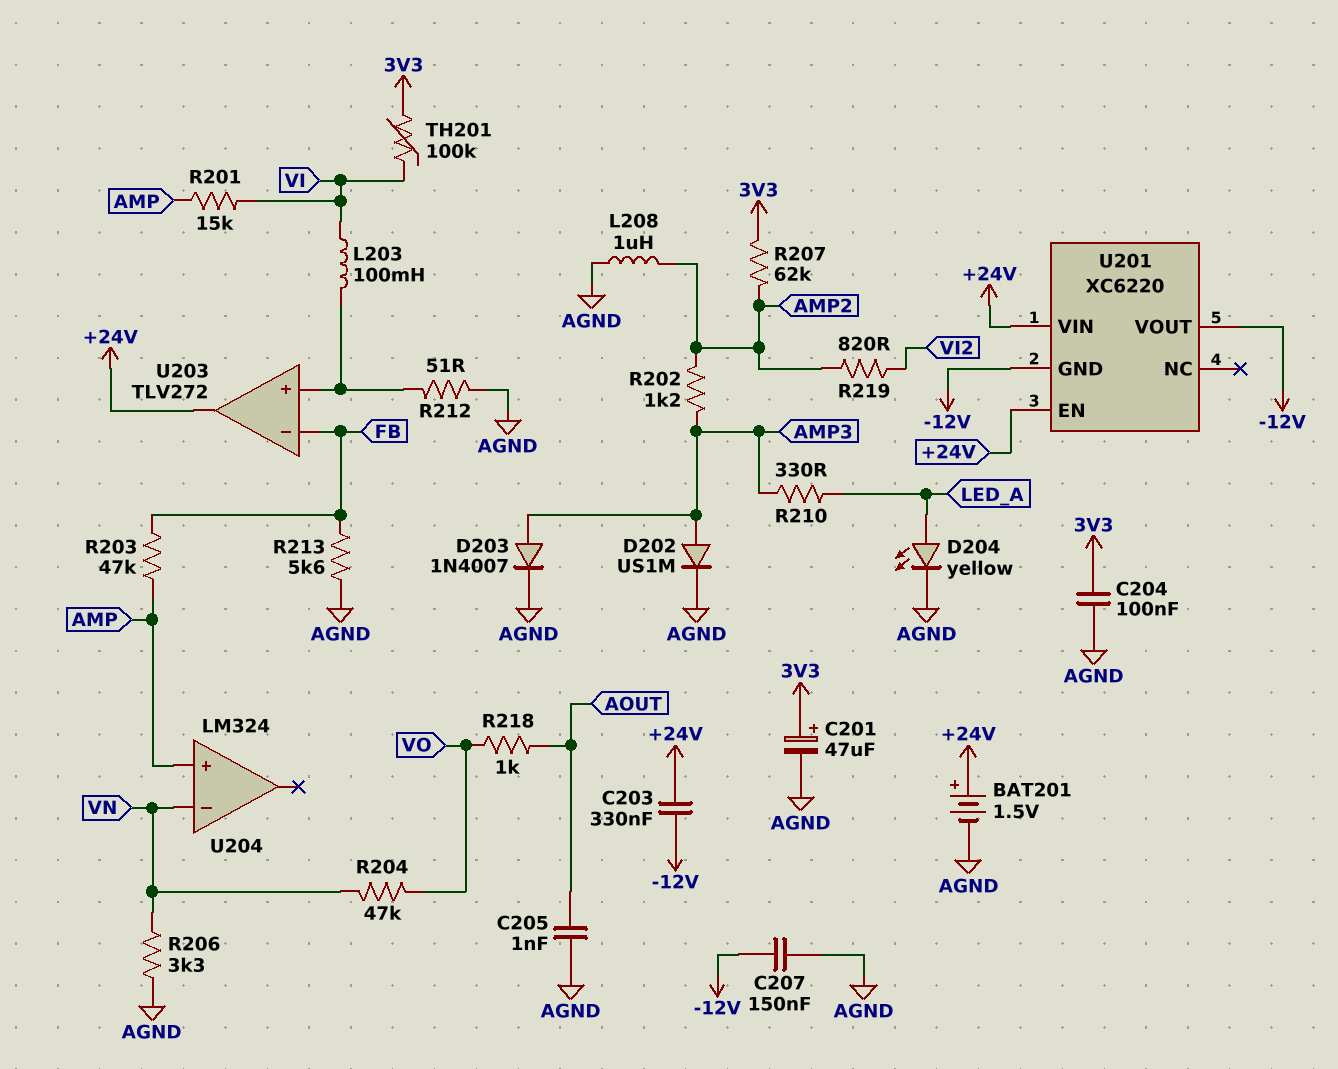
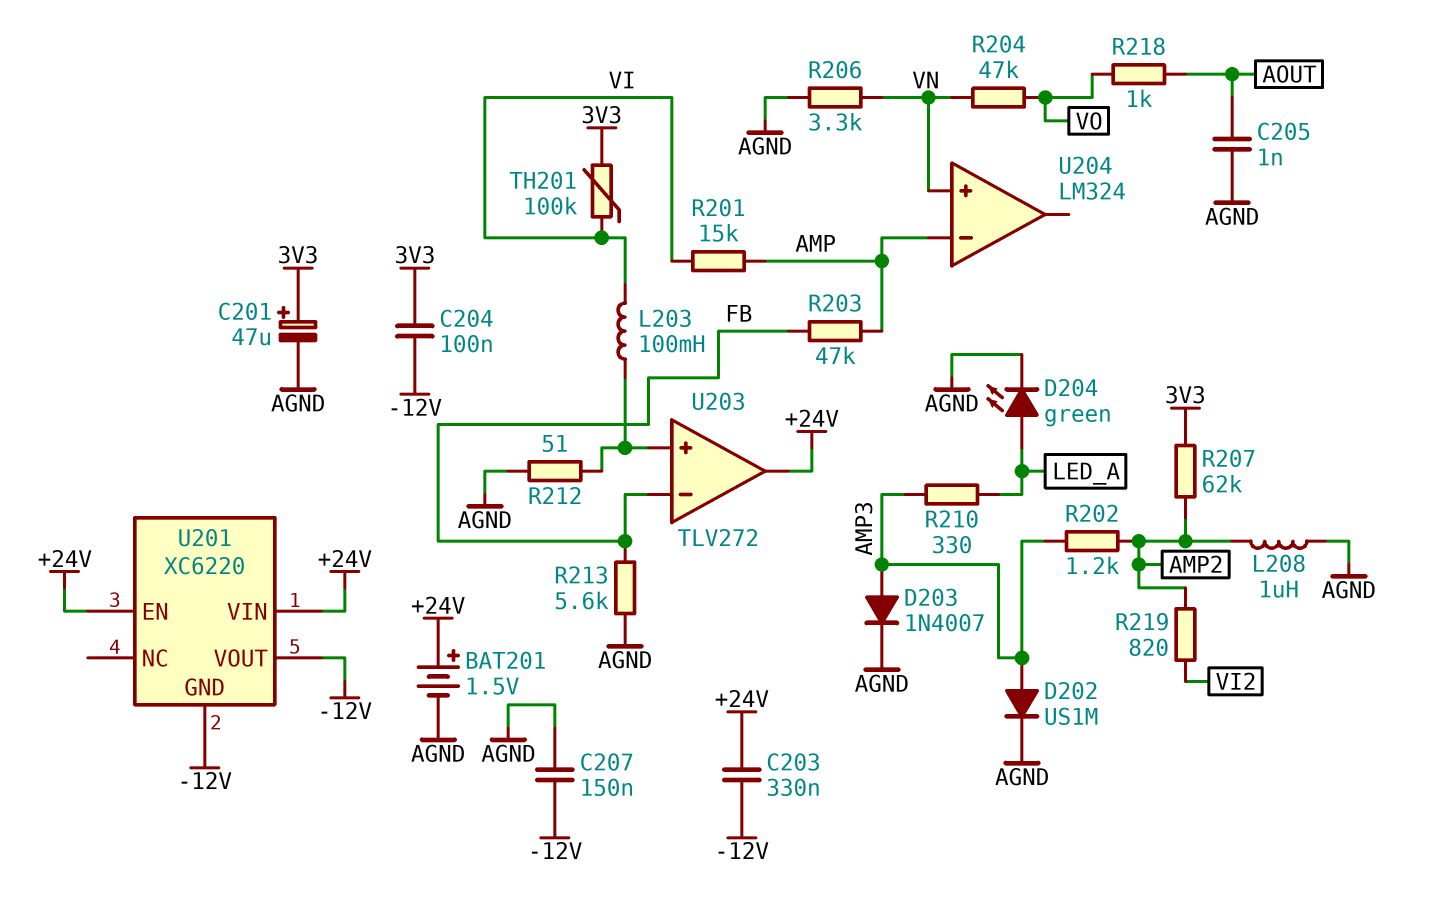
C204: 100nF (3V3, AGND) -> 100nF (-12V, 3V3)
D204: LED yellow (A LED_A, K AGND) -> LED green (A LED_A, K AGND)
U204 pin in+: AMP -> VN
U204 pin in-: VN -> AMP

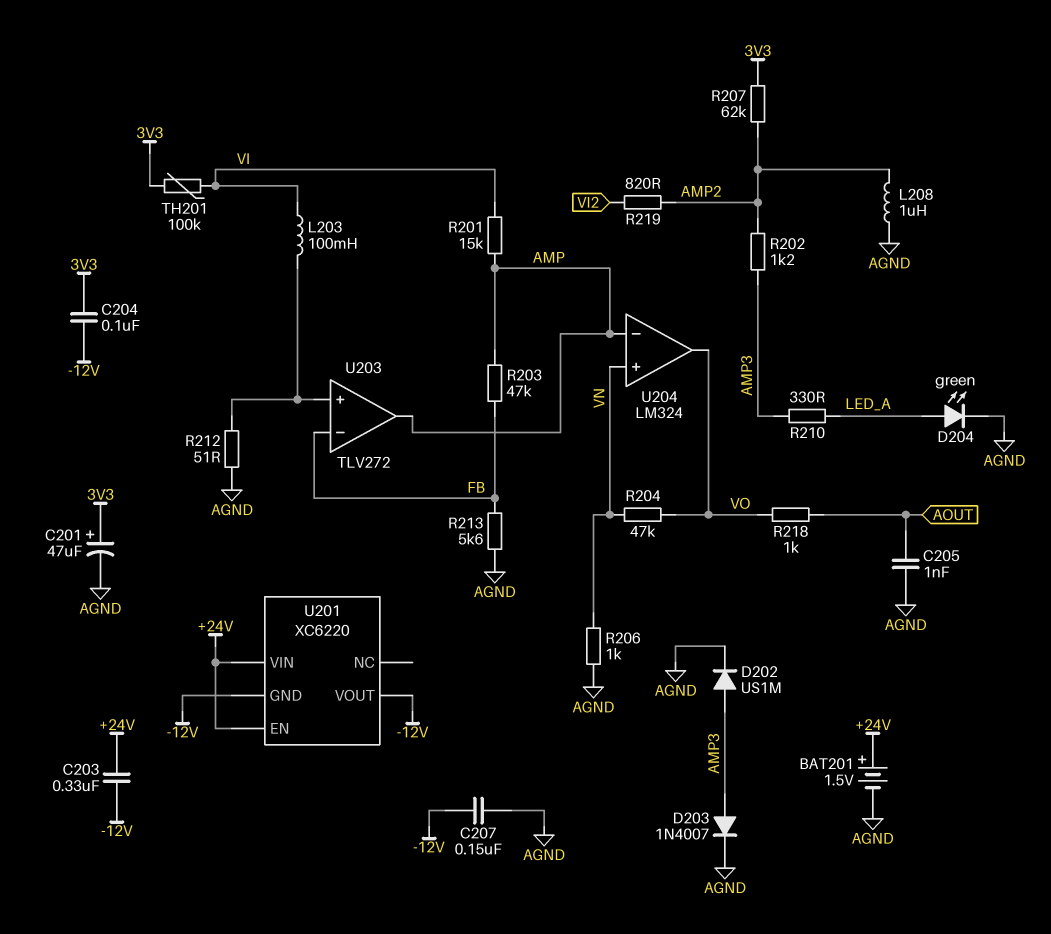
R206: 3.3k (AGND, VN) -> 1k (AGND, VN)
U203 pin out: +24V -> AMP
U204 pin out: none -> VO

